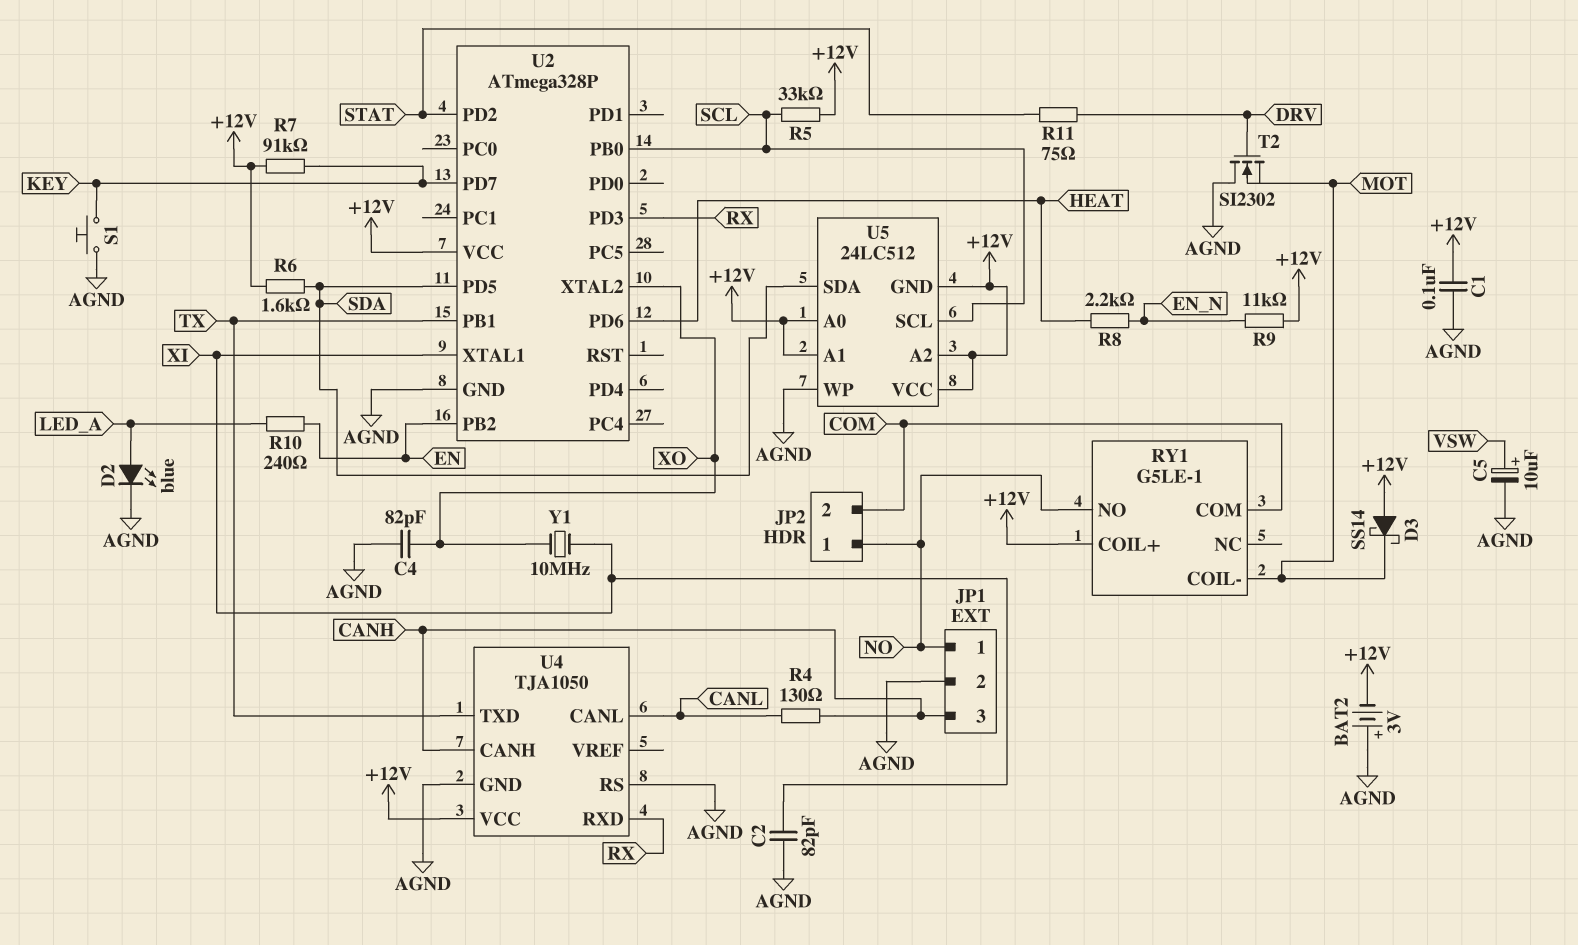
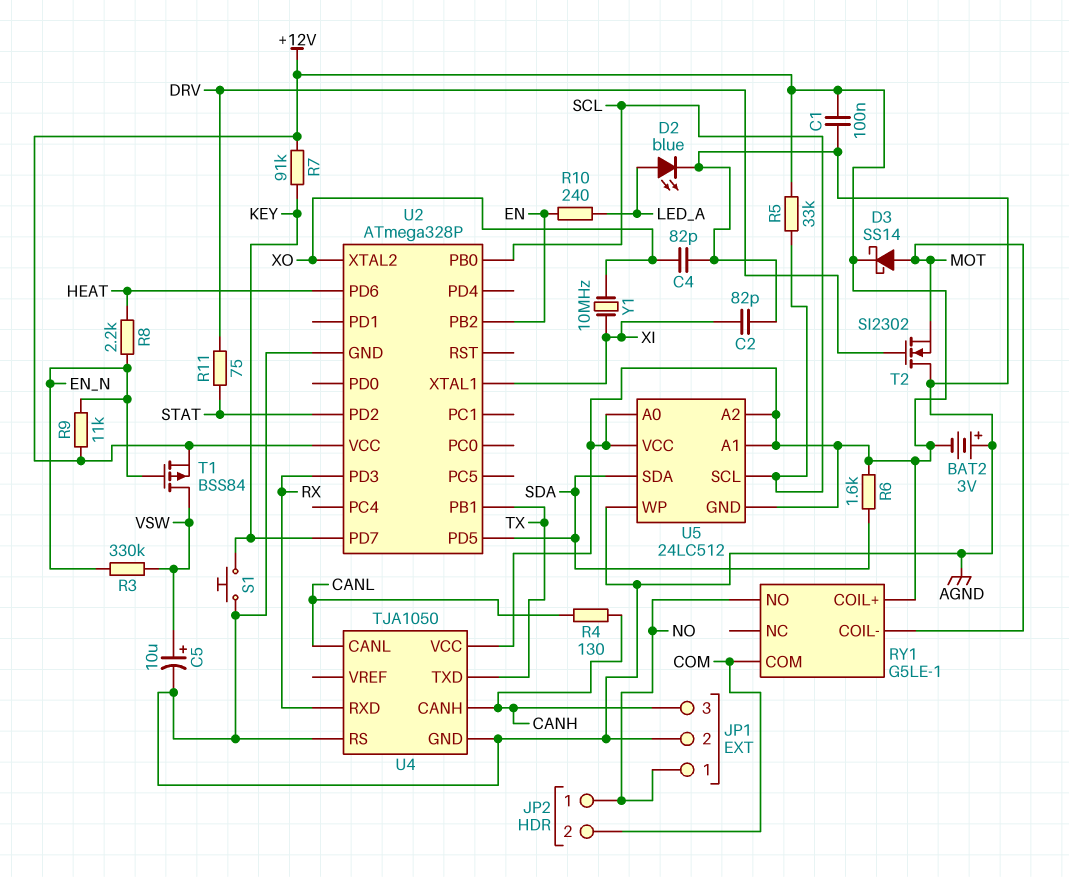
D3: schottky SS14 (A +12V, K MOT) -> schottky SS14 (A MOT, K +12V)
R3: none -> 330k (EN_N, VSW)
T1: none -> PMOS BSS84 (G EN_N, D VSW, S +12V)

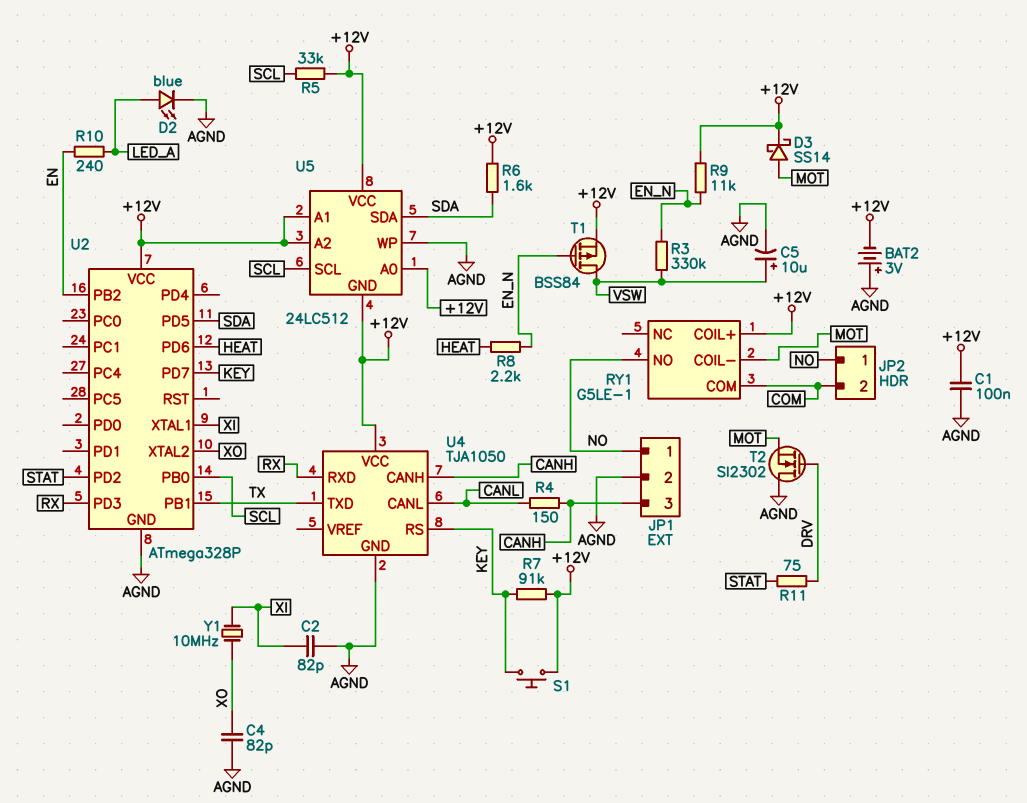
R4: 130 (CANH, CANL) -> 150 (CANH, CANL)
S1: button (AGND, KEY) -> button (+12V, KEY)
U4 pin RS: AGND -> KEY

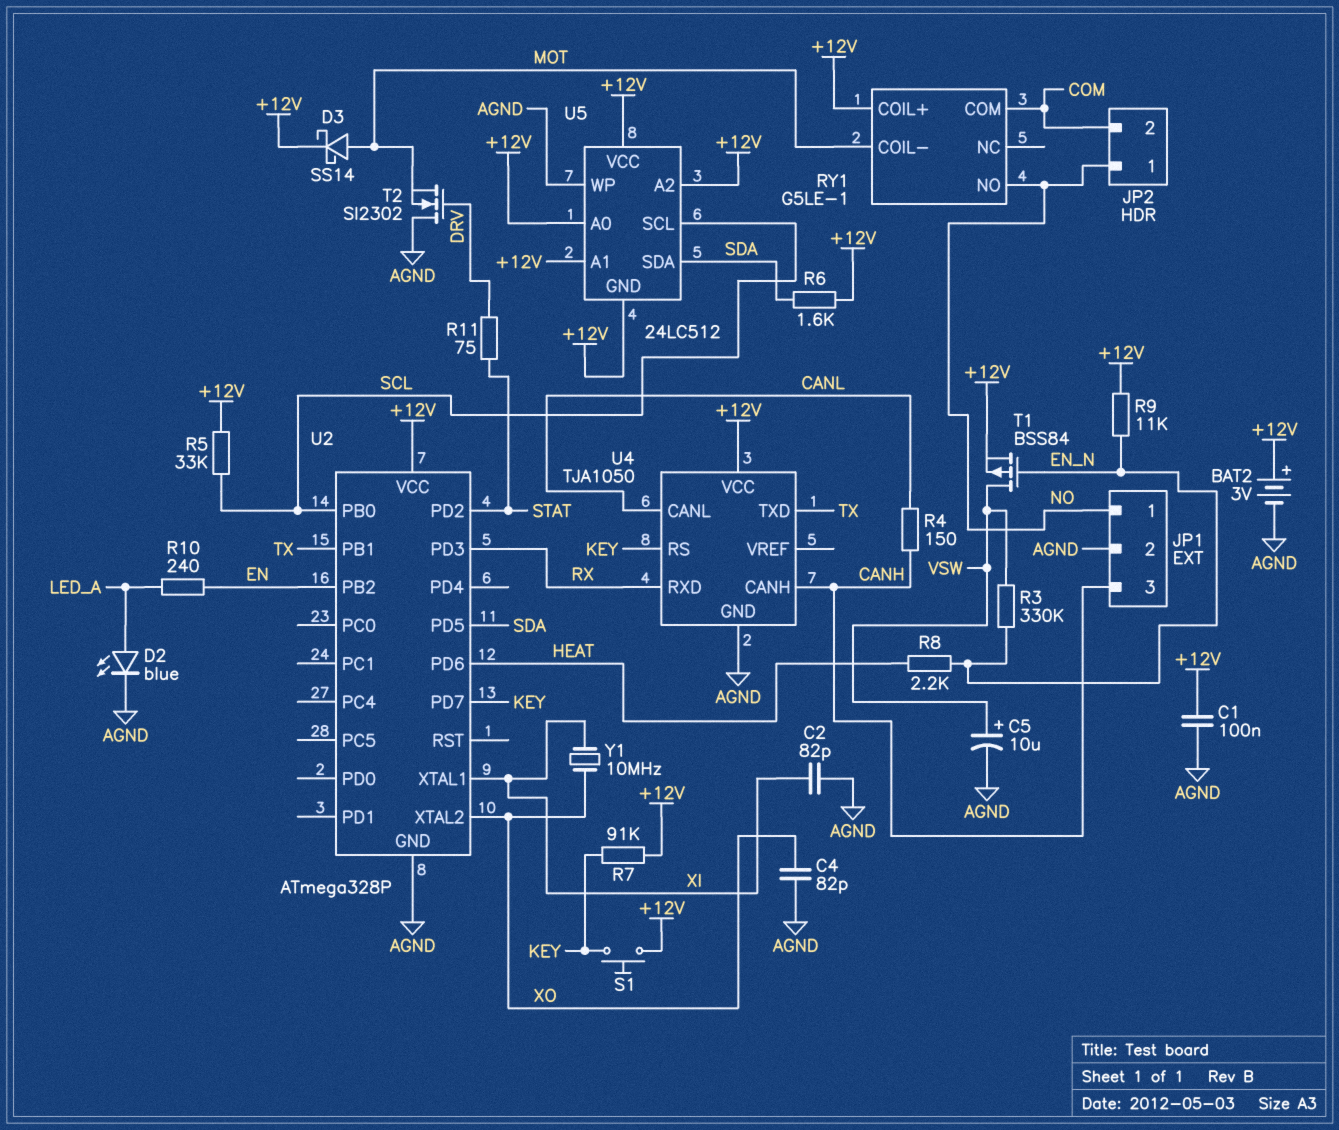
BAT2: 3V (plus AGND, minus +12V) -> 3V (plus +12V, minus AGND)

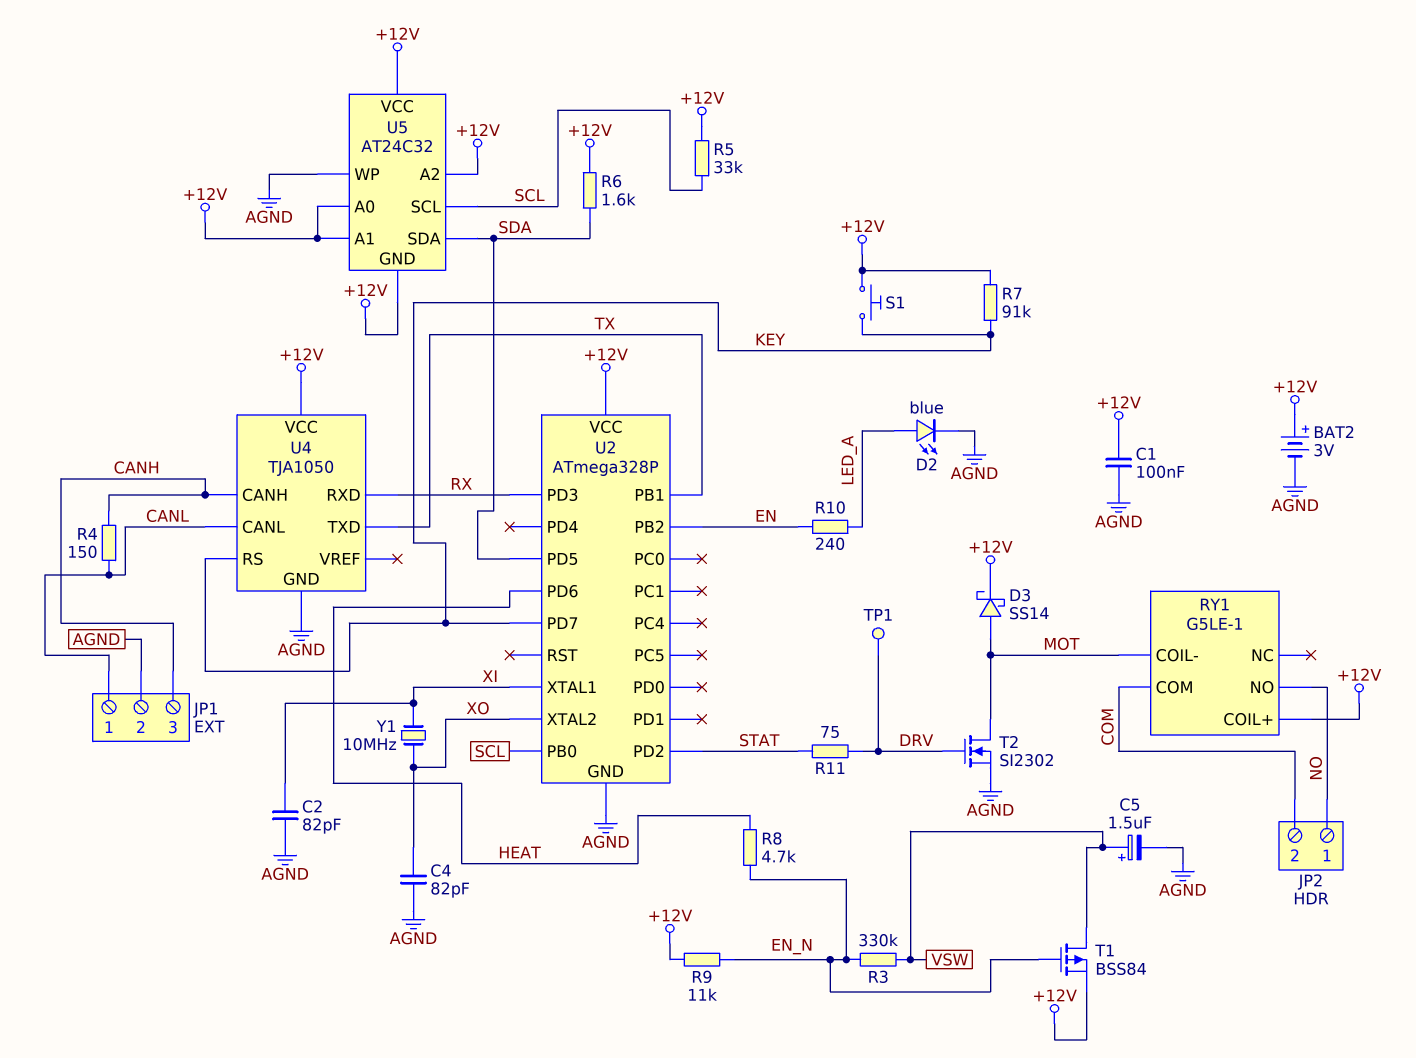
C5: 10uF (plus VSW, minus AGND) -> 1.5uF (plus VSW, minus AGND)
JP1 pin 1: NO -> CANL
R8: 2.2k (EN_N, HEAT) -> 4.7k (EN_N, HEAT)
T2: NMOS SI2302 (G DRV, D AGND, S MOT) -> NMOS SI2302 (G DRV, D MOT, S AGND)
TP1: none -> test point (DRV)
U5: 24LC512 -> AT24C32

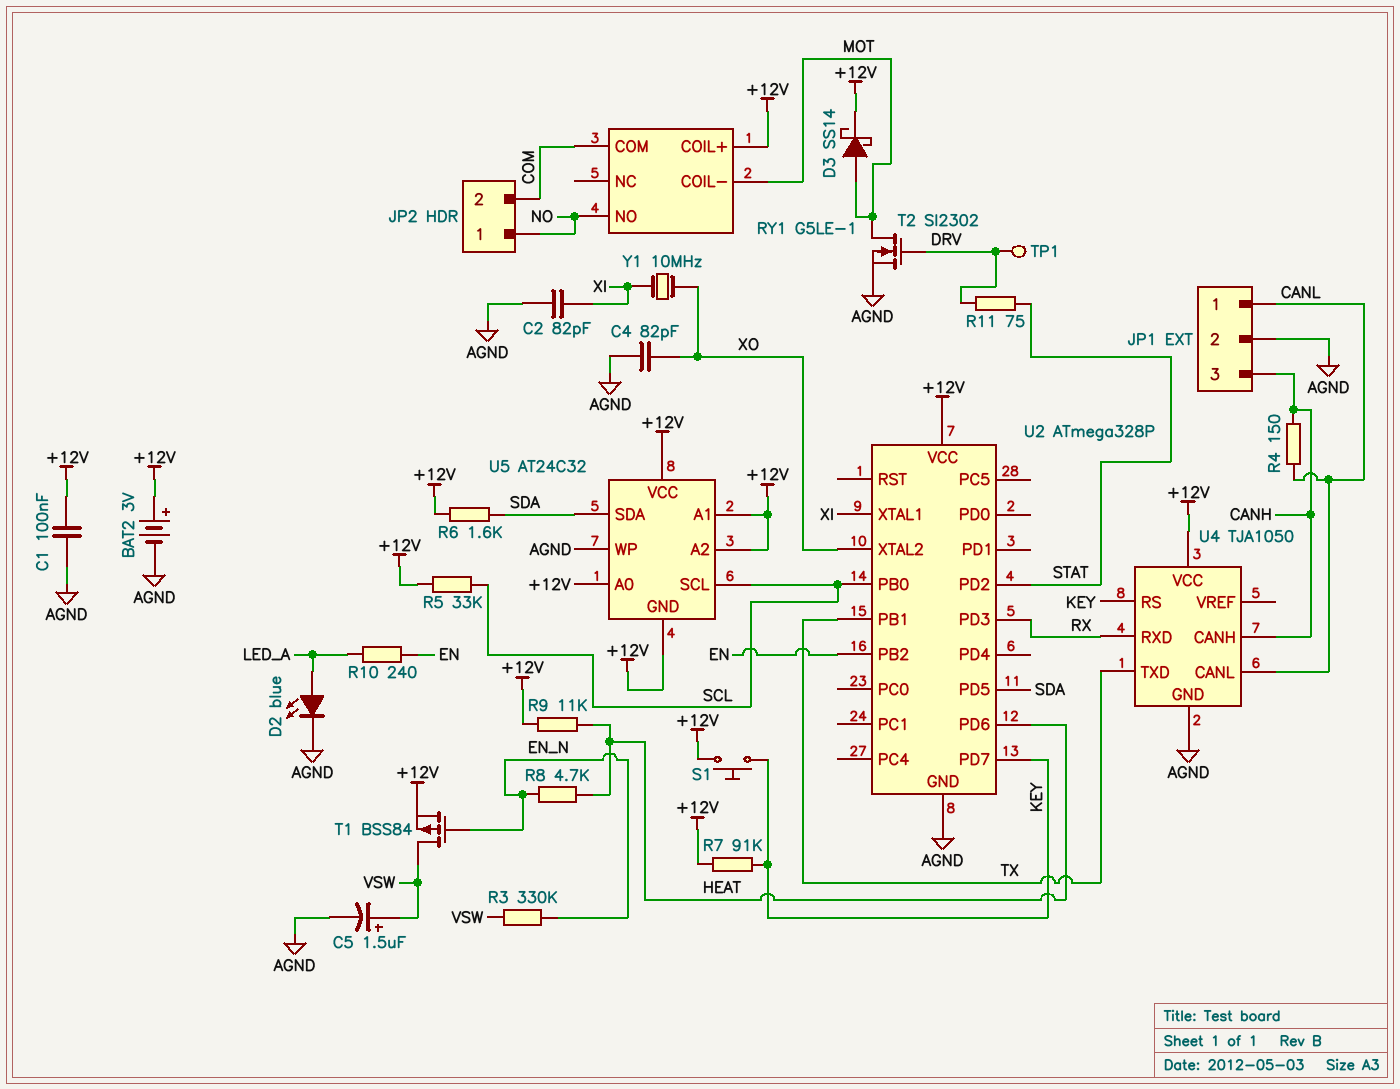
R9: 11k (+12V, EN_N) -> 11k (+12V, HEAT)

